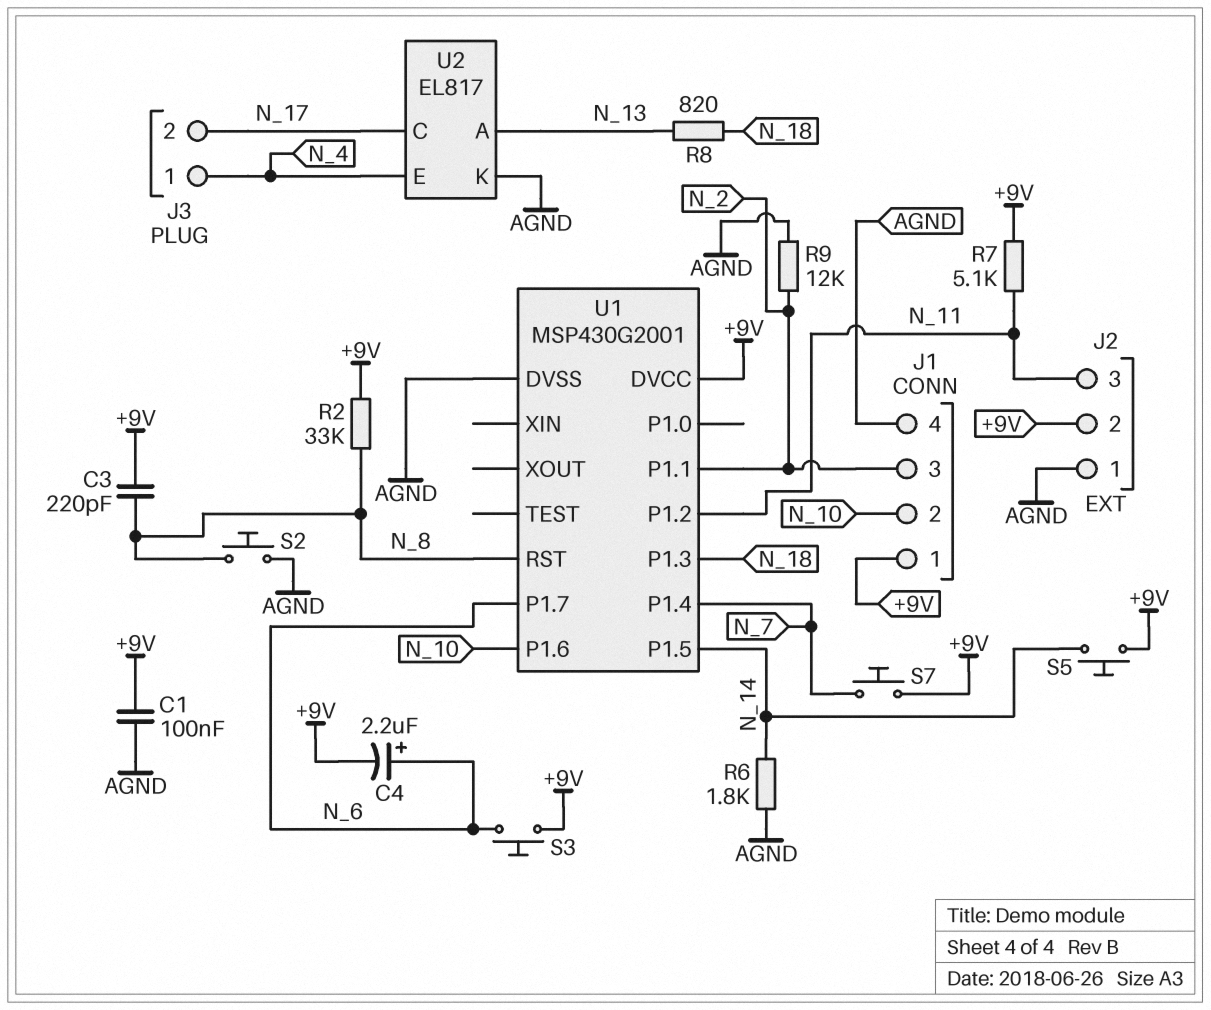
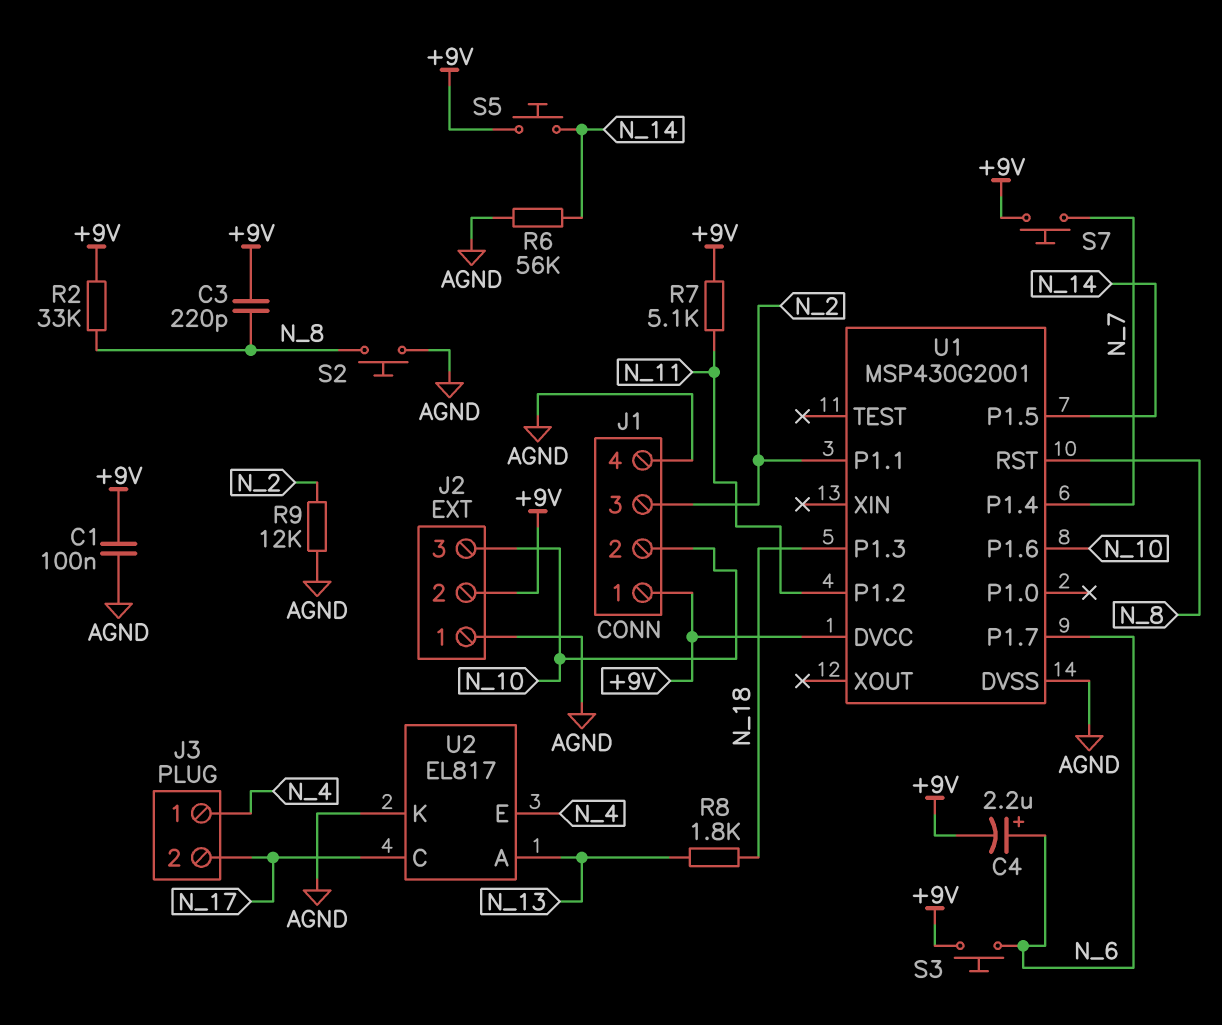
J2 pin 3: N_11 -> N_10
R6: 1.8k (AGND, N_14) -> 56k (AGND, N_14)
R8: 820 (N_13, N_18) -> 1.8k (N_13, N_18)

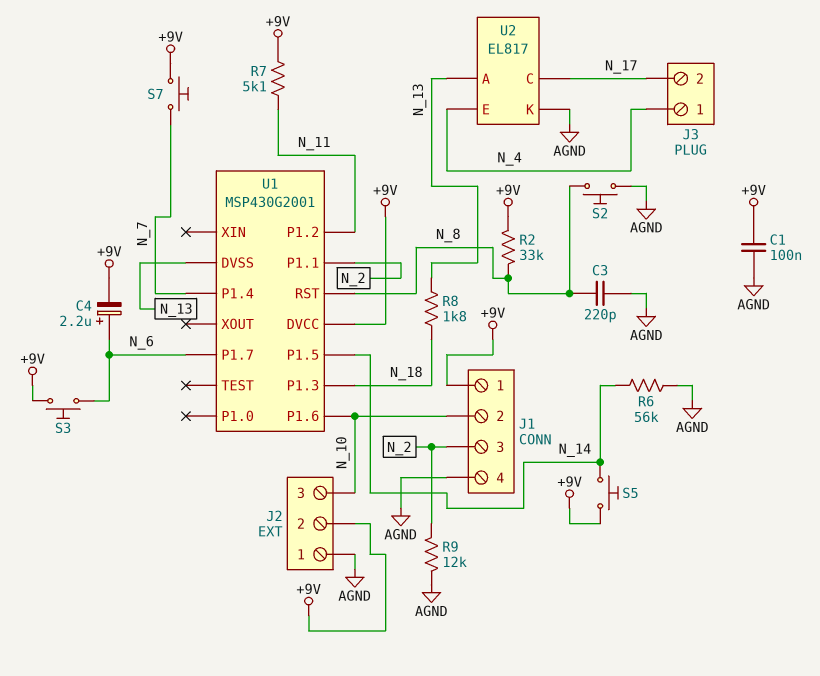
C3: 220pF (+9V, N_8) -> 220pF (AGND, N_8)
U1 pin DVSS: AGND -> N_13

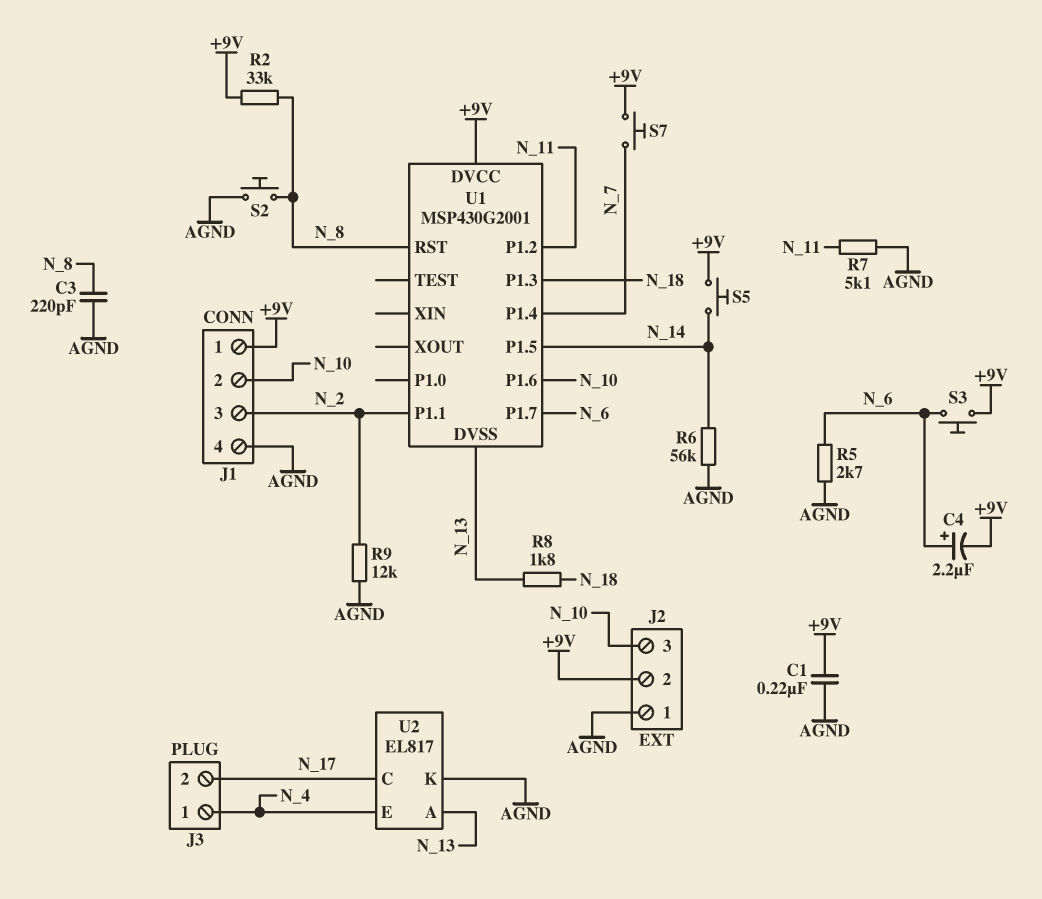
C1: 100nF (+9V, AGND) -> 220nF (+9V, AGND)
R5: none -> 2.7k (AGND, N_6)
R7: 5.1k (+9V, N_11) -> 5.1k (AGND, N_11)

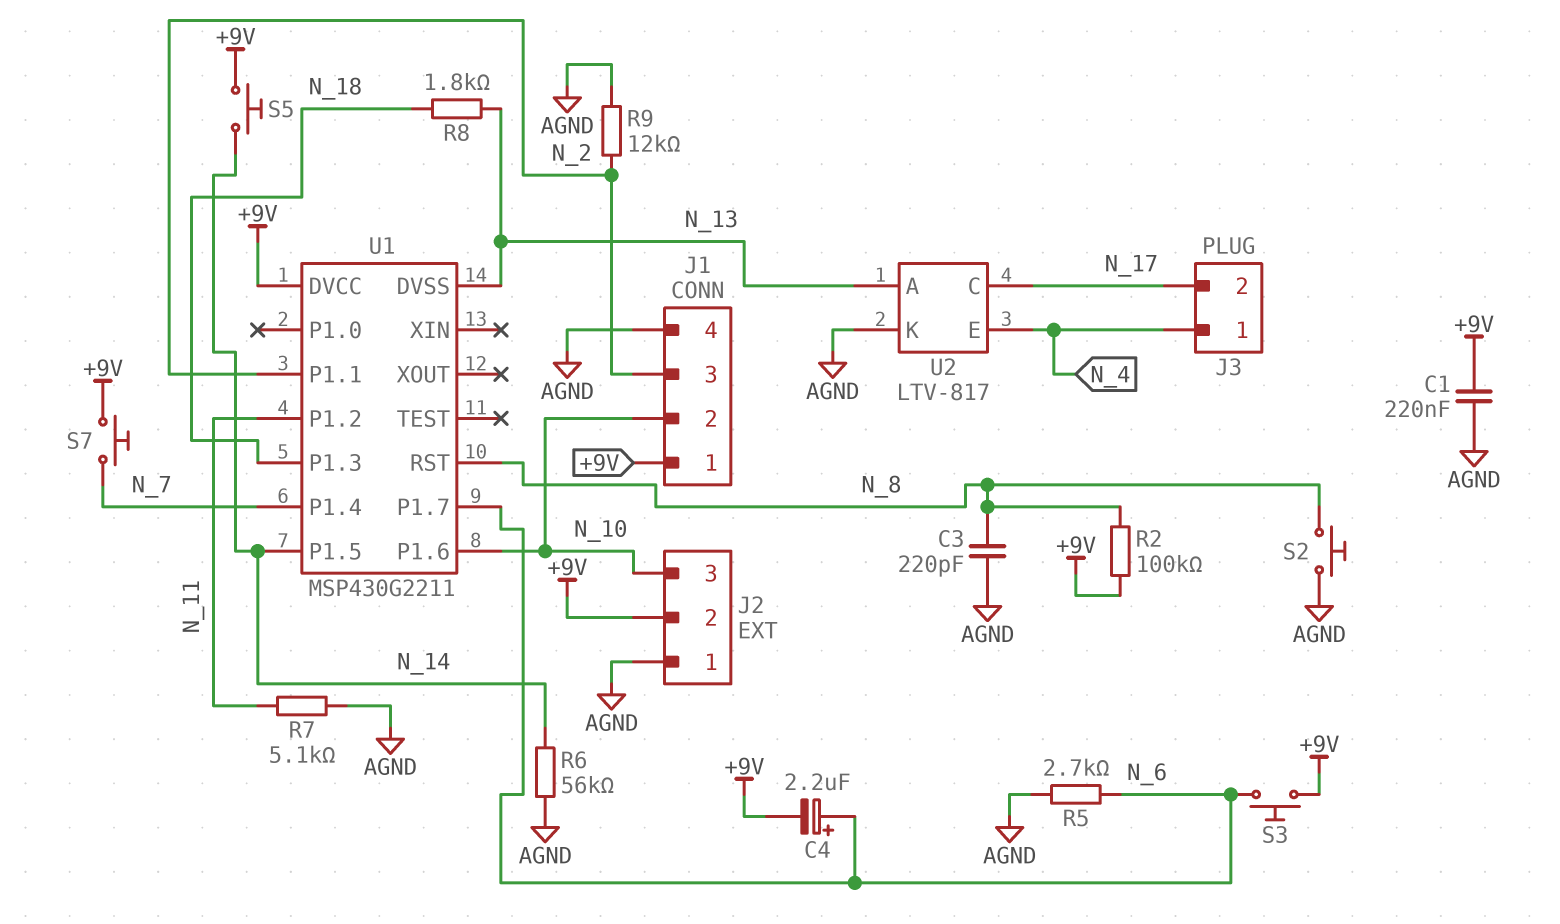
R2: 33k (+9V, N_8) -> 100k (+9V, N_8)
U1: MSP430G2001 -> MSP430G2211
U2: EL817 -> LTV-817

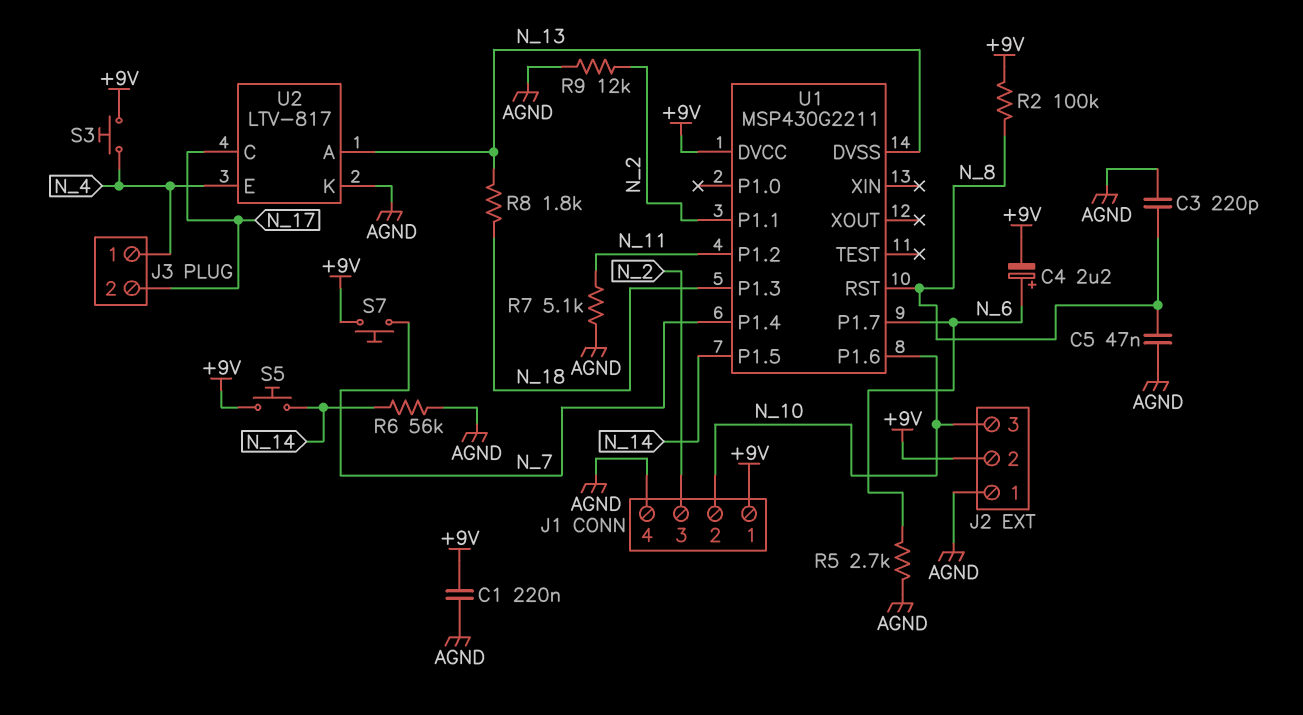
C5: none -> 47nF (AGND, N_8)
S2: button (AGND, N_8) -> none
S3: button (+9V, N_6) -> button (+9V, N_4)

